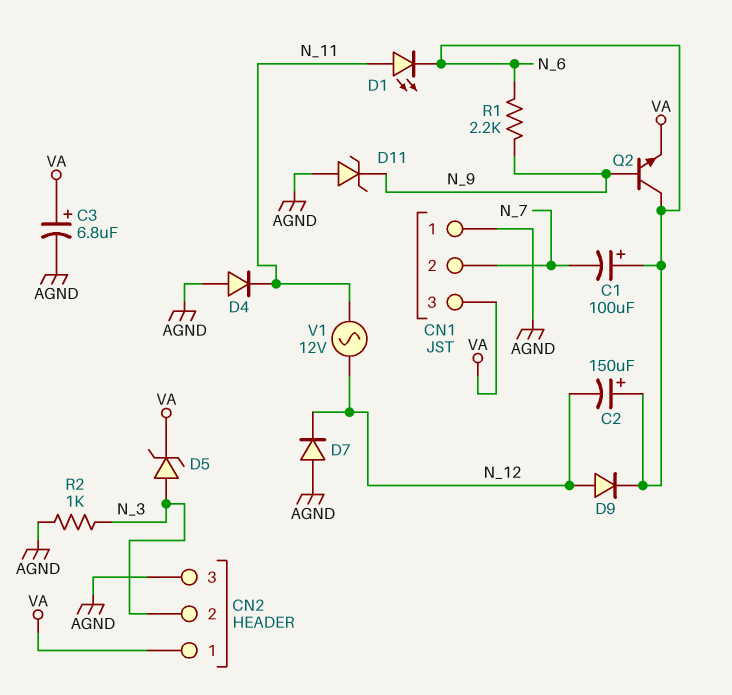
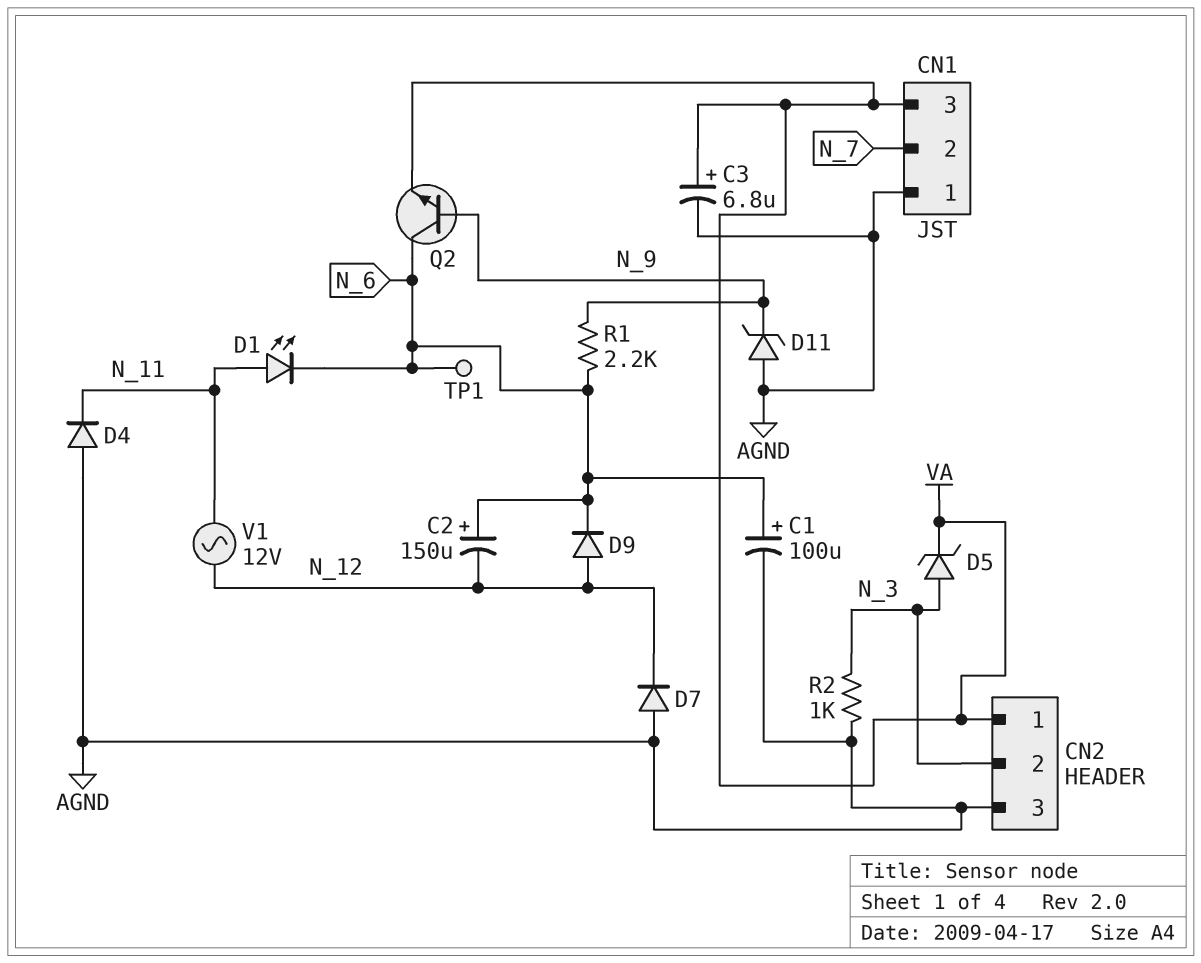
C1: 100uF (plus N_6, minus N_7) -> 100uF (plus N_6, minus AGND)
TP1: none -> test point (N_6)

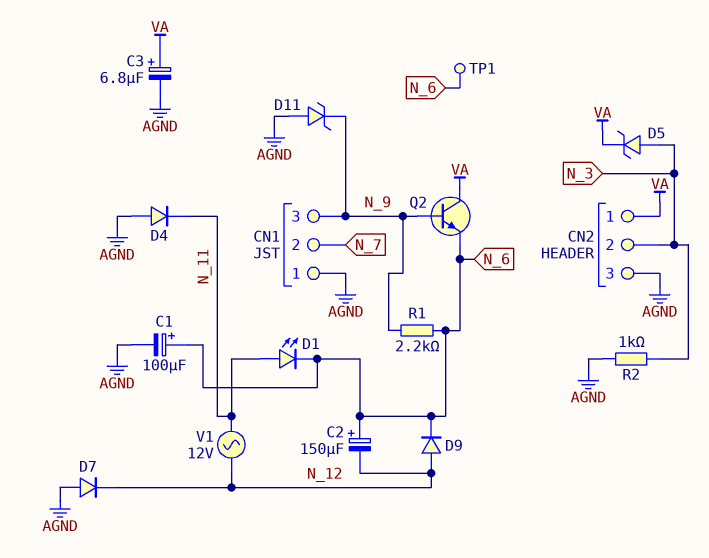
CN1 pin 3: VA -> N_9
Q2: NPN (B N_9, C N_6, E VA) -> NPN (B N_9, C VA, E N_6)

